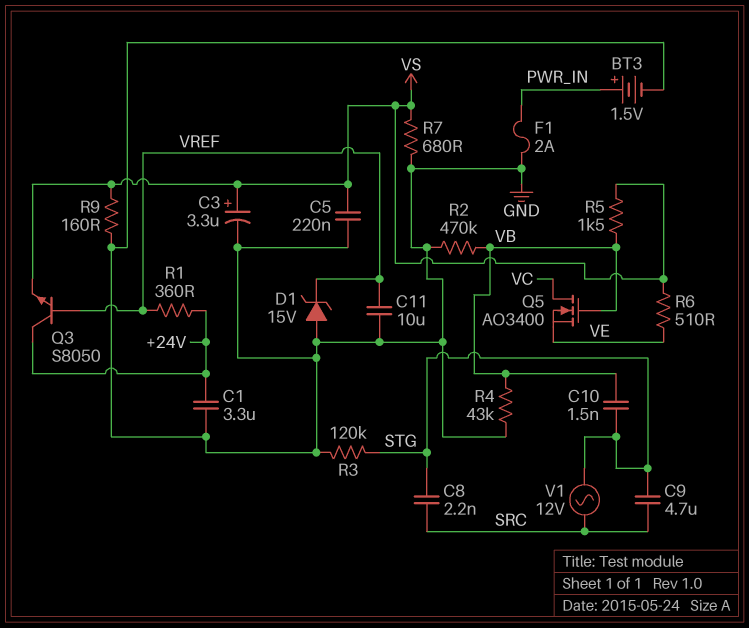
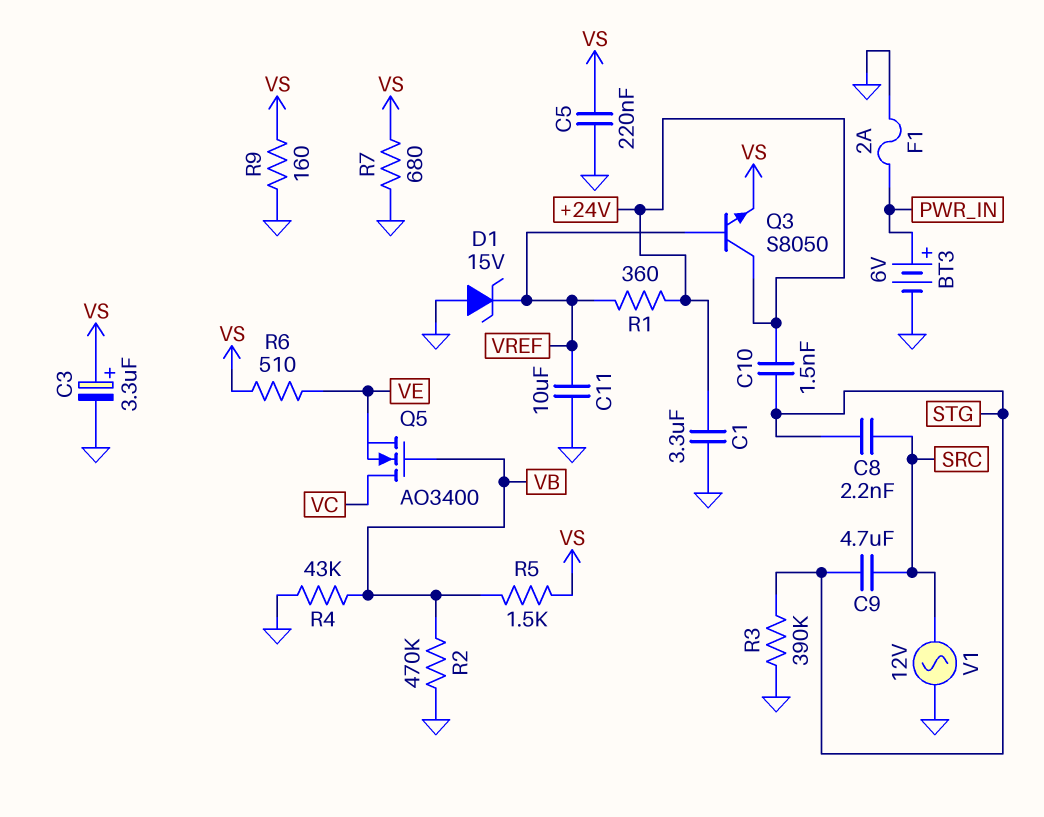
BT3: 1.5V (plus PWR_IN, minus GND) -> 6V (plus PWR_IN, minus GND)
C10: 1.5nF (STG, VB) -> 1.5nF (+24V, STG)
R3: 120k (GND, STG) -> 390k (GND, STG)
V1: AC 12V (SRC, STG) -> AC 12V (GND, SRC)

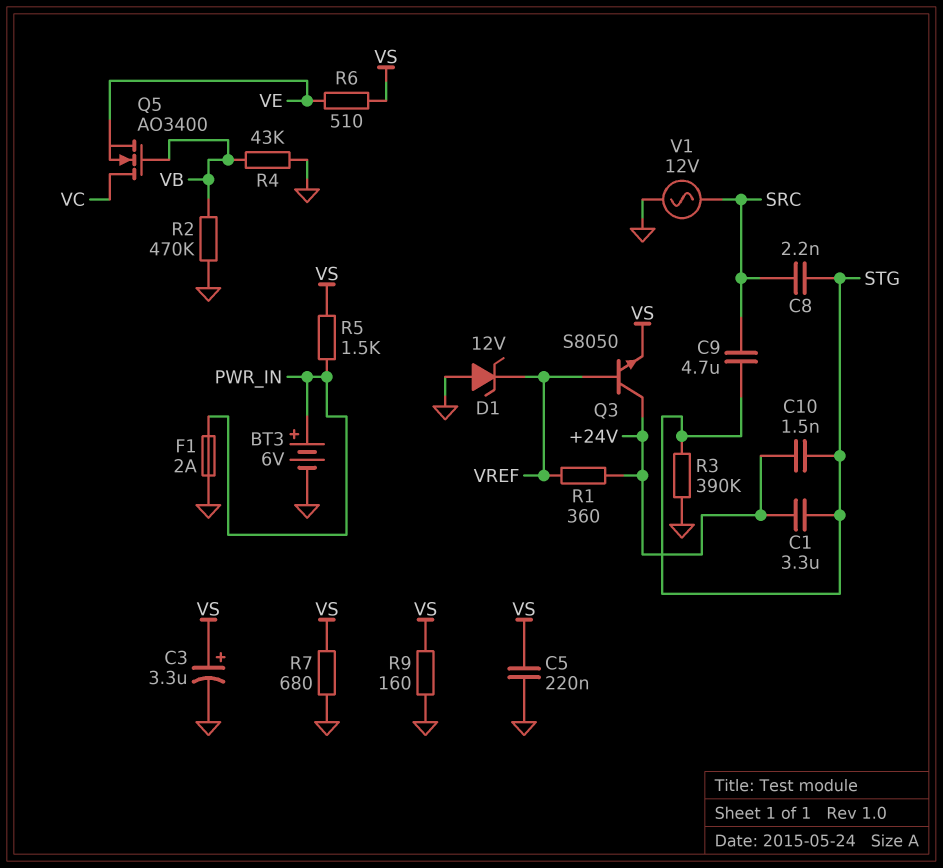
C1: 3.3uF (+24V, GND) -> 3.3uF (+24V, STG)
C11: 10uF (GND, VREF) -> none
D1: zener 15V (A GND, K VREF) -> zener 12V (A GND, K VREF)
R5: 1.5k (VB, VS) -> 1.5k (PWR_IN, VS)

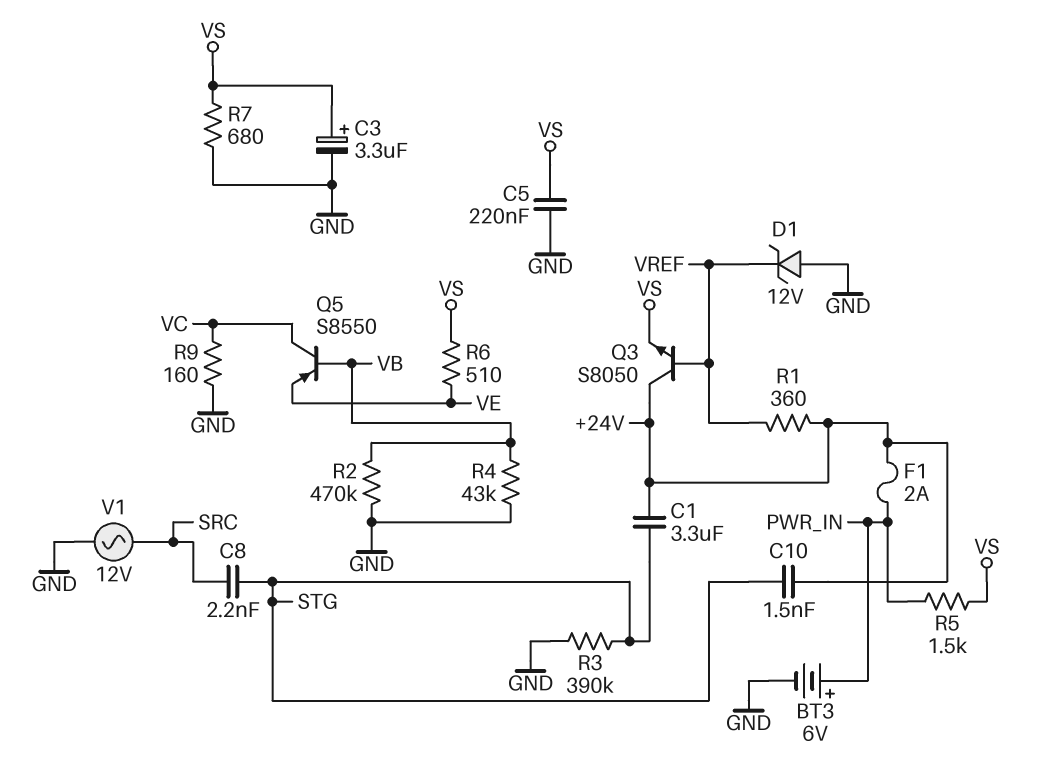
C9: 4.7uF (SRC, STG) -> none
F1: 2A (GND, PWR_IN) -> 2A (+24V, PWR_IN)
Q5: NMOS AO3400 (G VB, D VC, S VE) -> PNP S8550 (B VB, C VC, E VE)
R9: 160 (GND, VS) -> 160 (GND, VC)

